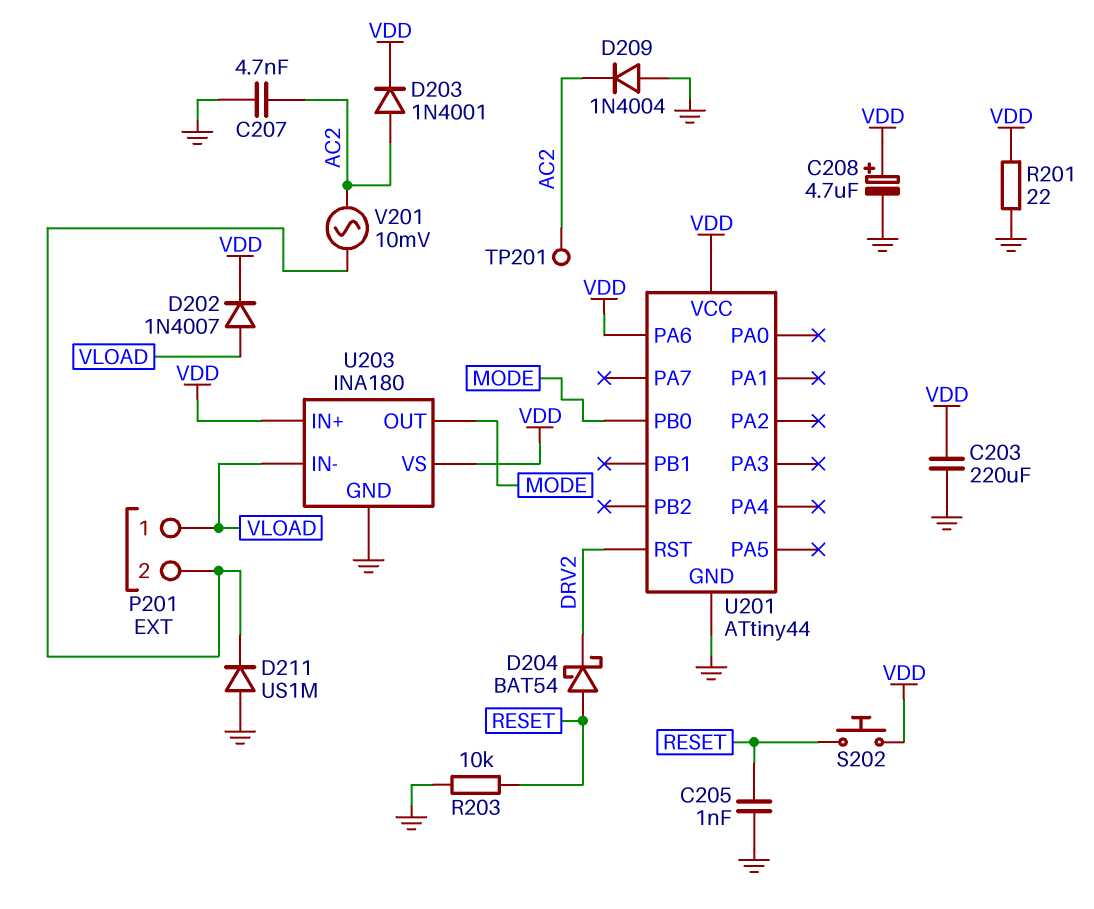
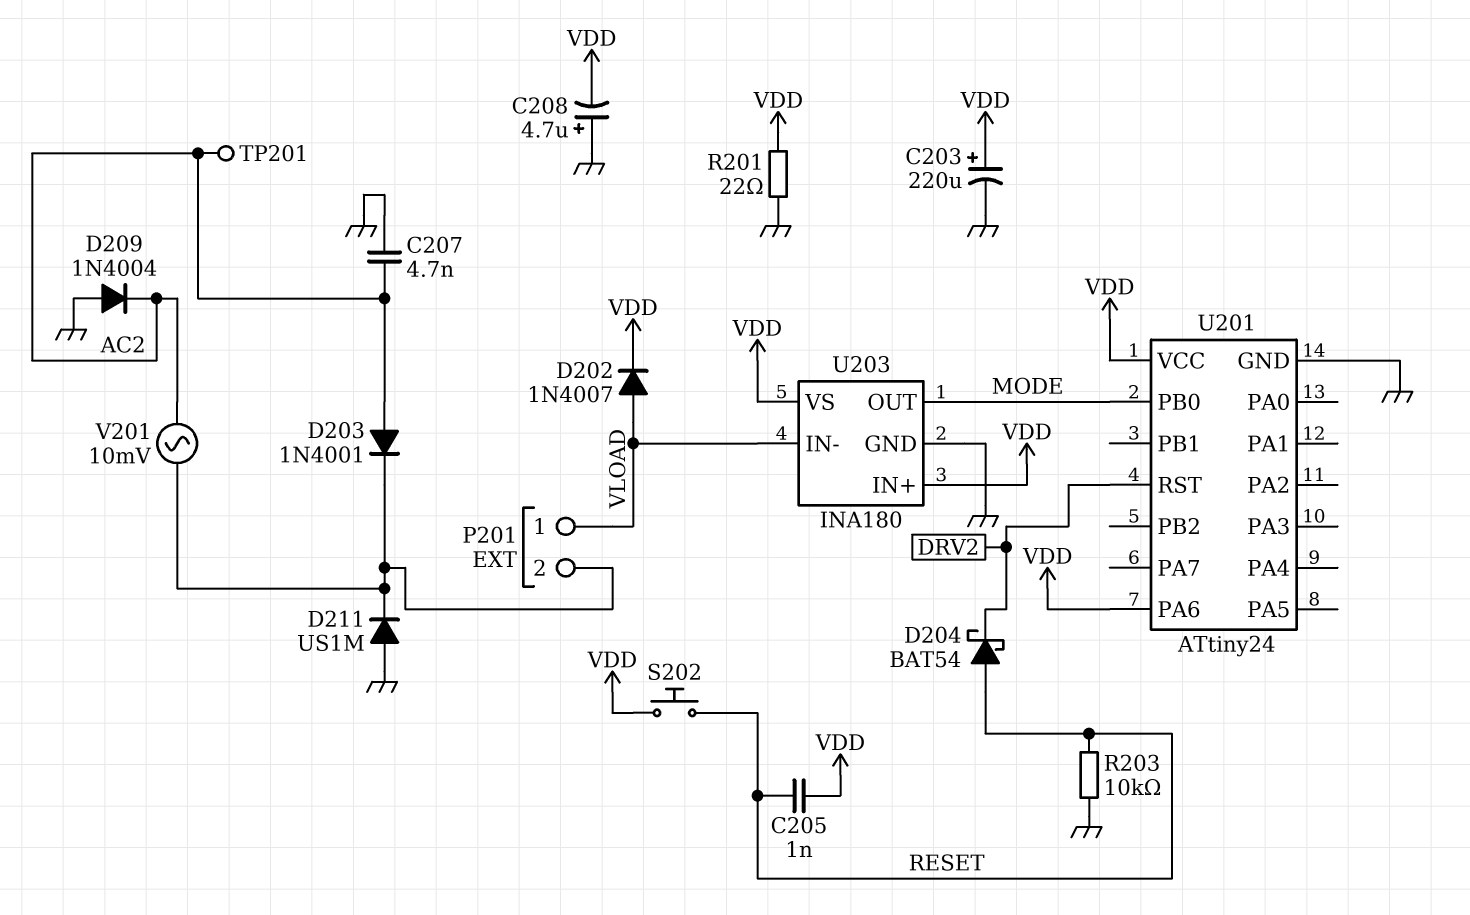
C203: 220uF (GND, VDD) -> 220uF (plus VDD, minus GND)
C205: 1nF (GND, RESET) -> 1nF (RESET, VDD)
C208: 4.7uF (plus VDD, minus GND) -> 4.7uF (plus GND, minus VDD)
D203: diode 1N4001 (A AC2, K VDD) -> diode 1N4001 (A AC2, K P201/2)
U201: ATtiny44 -> ATtiny24

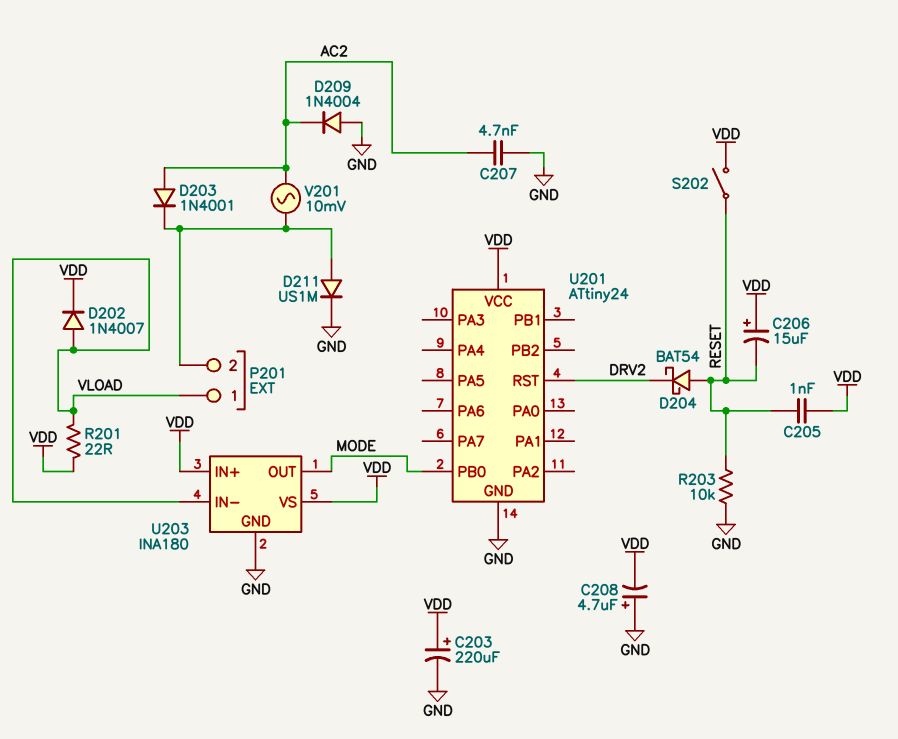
C206: none -> 15uF (plus VDD, minus RESET)
D211: diode US1M (A GND, K P201/2) -> diode US1M (A P201/2, K GND)
R201: 22 (GND, VDD) -> 22 (VDD, VLOAD)
S202: button (RESET, VDD) -> switch (RESET, VDD)
TP201: test point (AC2) -> none
U201 pin PA6: VDD -> none

